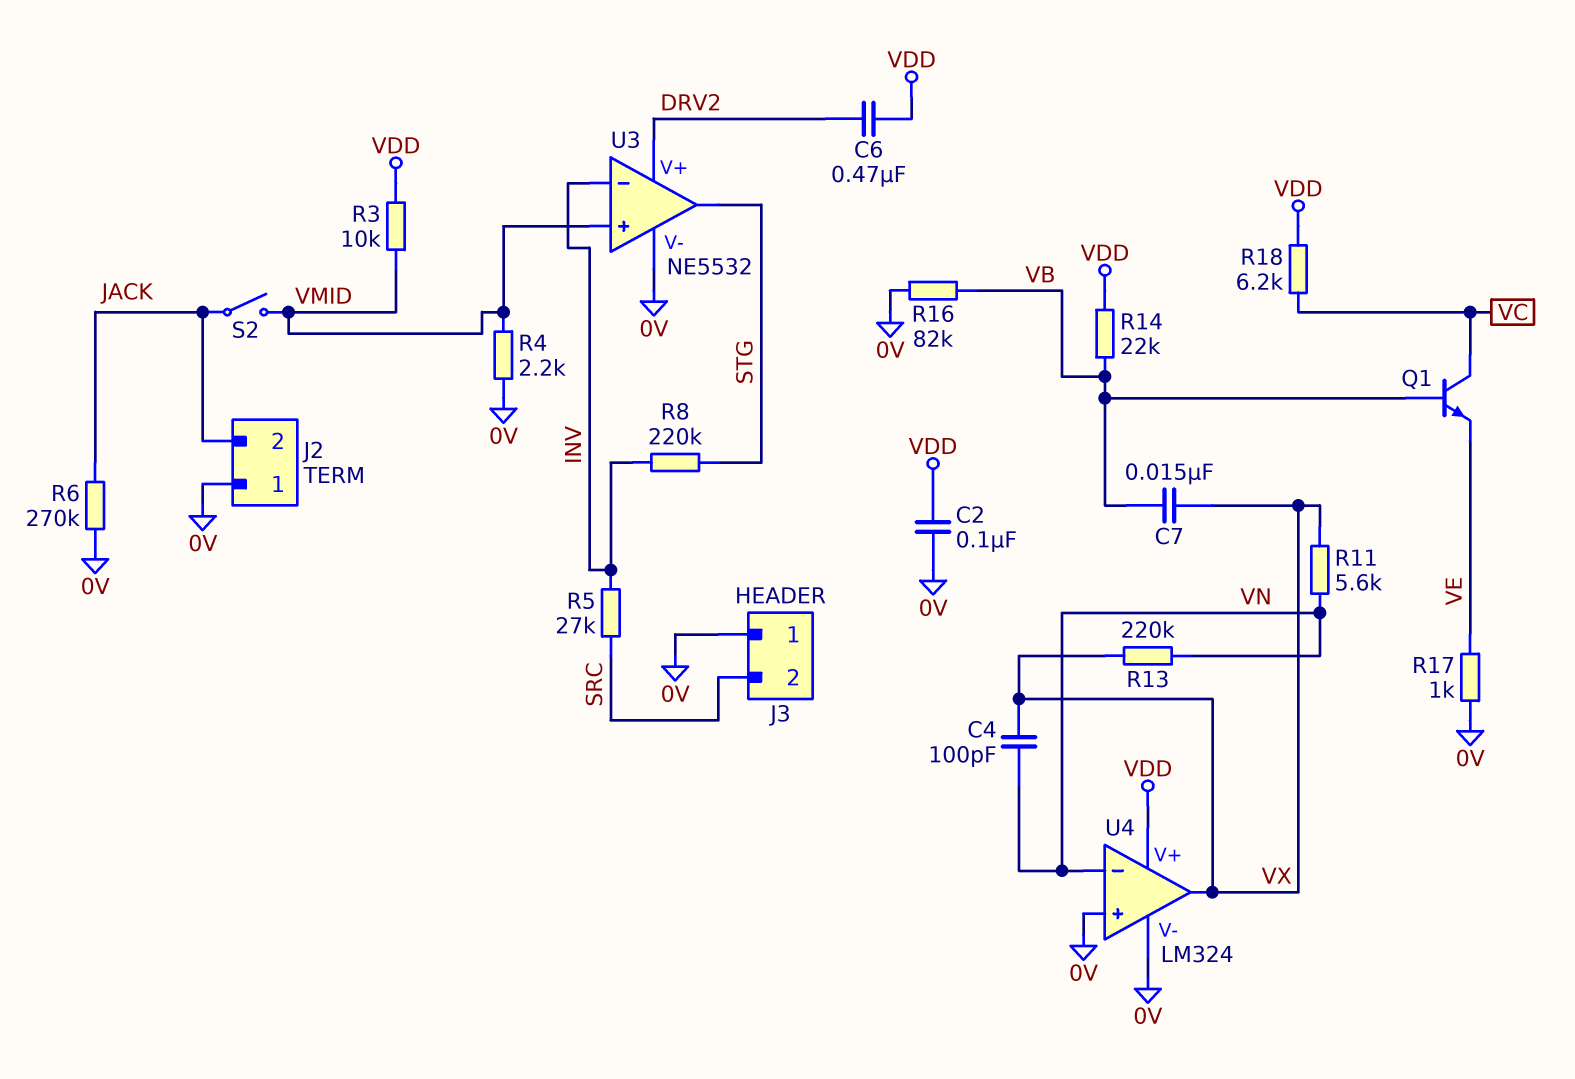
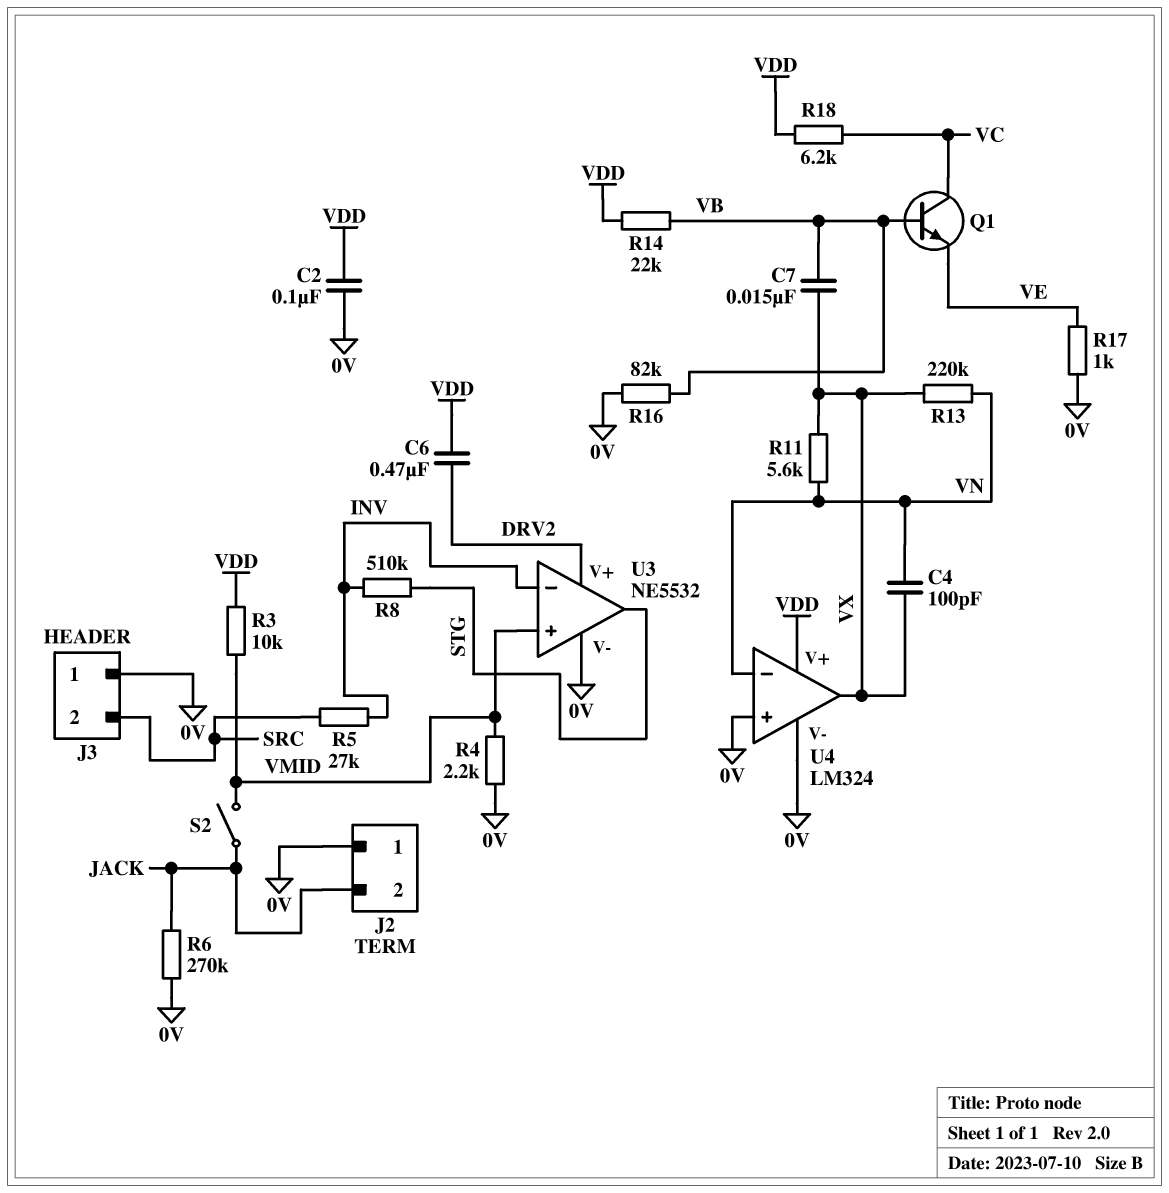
R8: 220k (INV, STG) -> 510k (INV, STG)

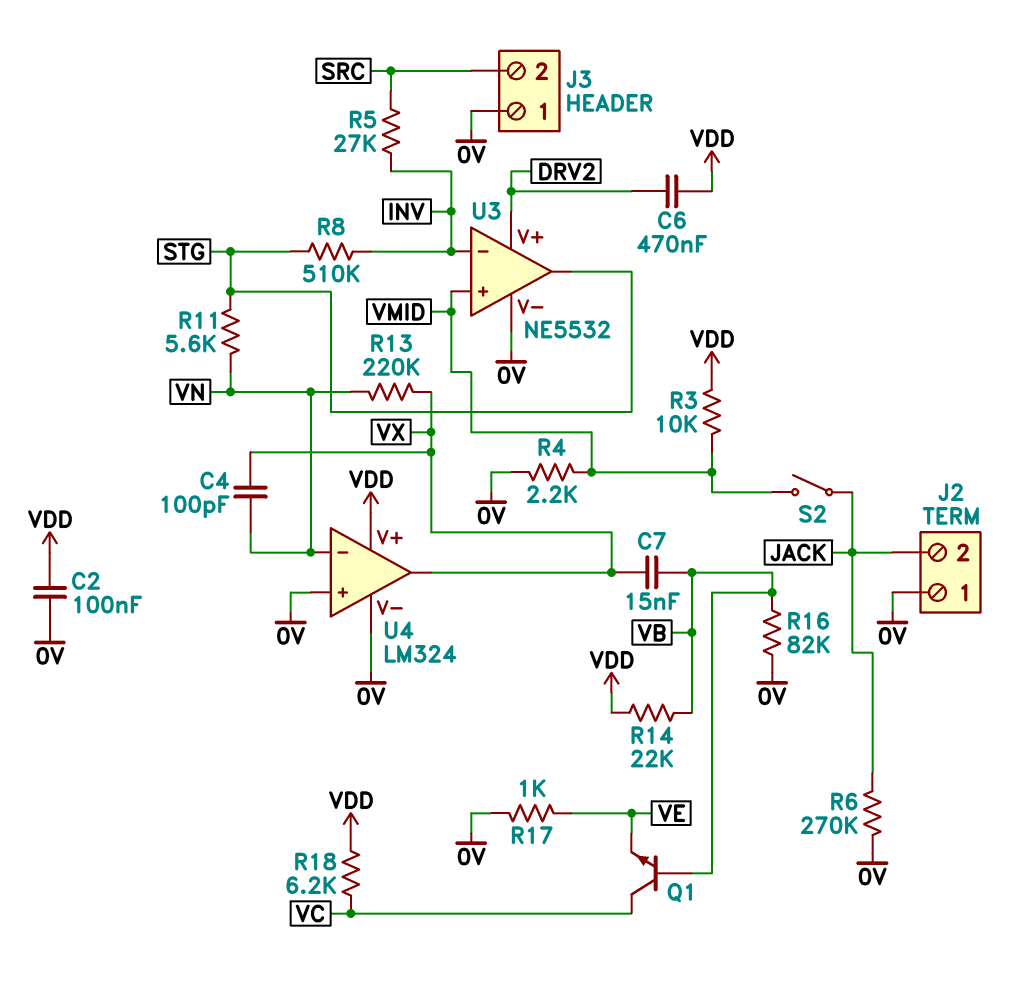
R11: 5.6k (VN, VX) -> 5.6k (STG, VN)

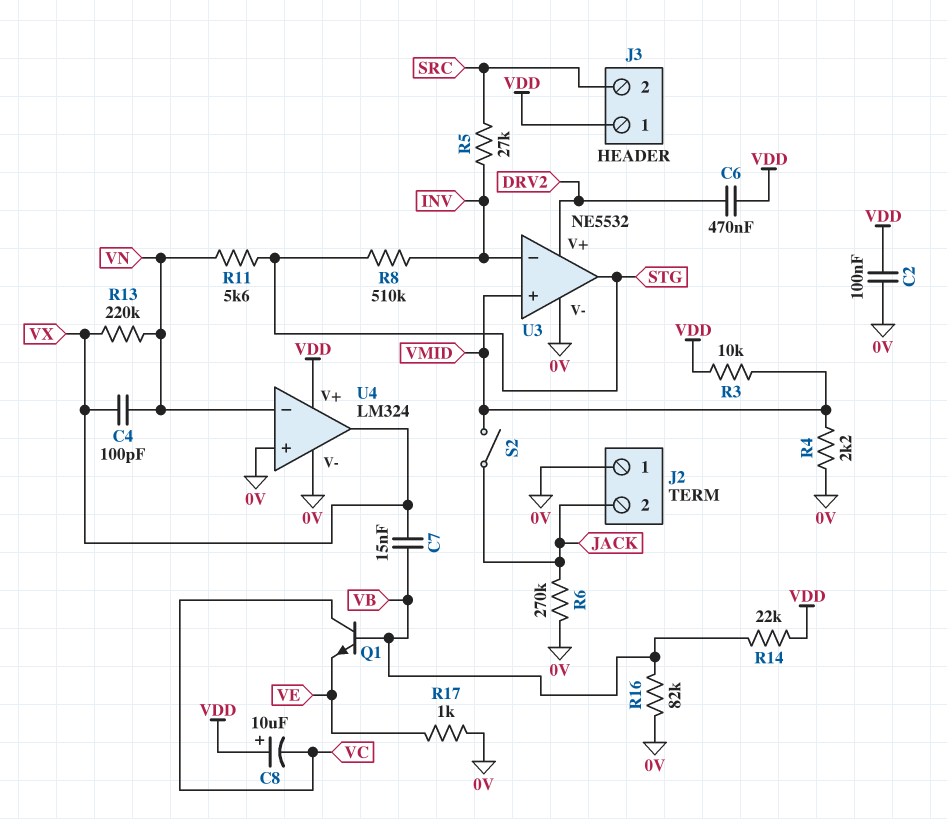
C8: none -> 10uF (plus VDD, minus VC)
J3 pin 1: 0V -> VDD
R18: 6.2k (VC, VDD) -> none

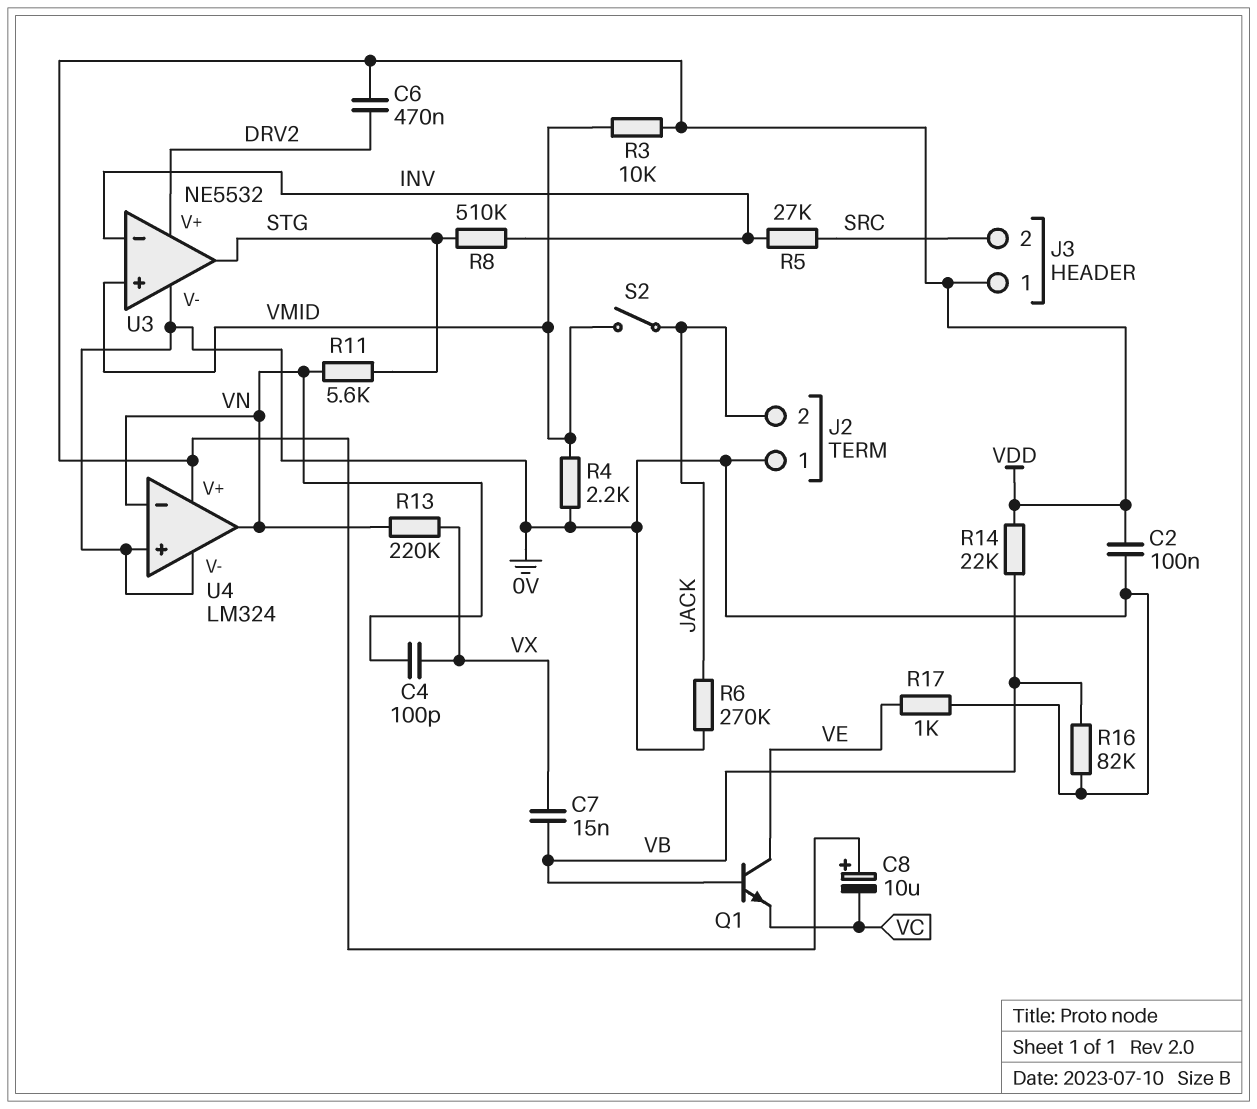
Q1: NPN (B VB, C VC, E VE) -> NPN (B VB, C VE, E VC)
U4 pin out: VX -> VN

